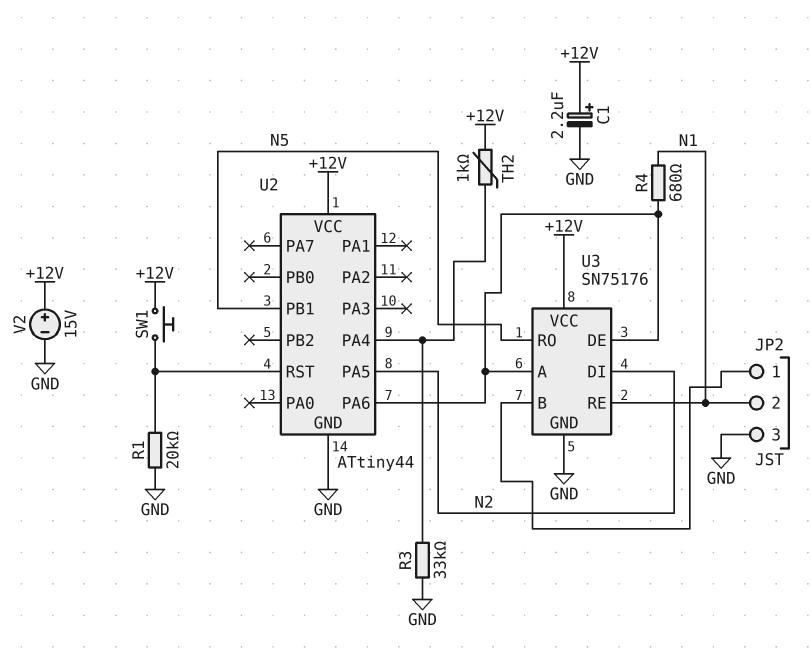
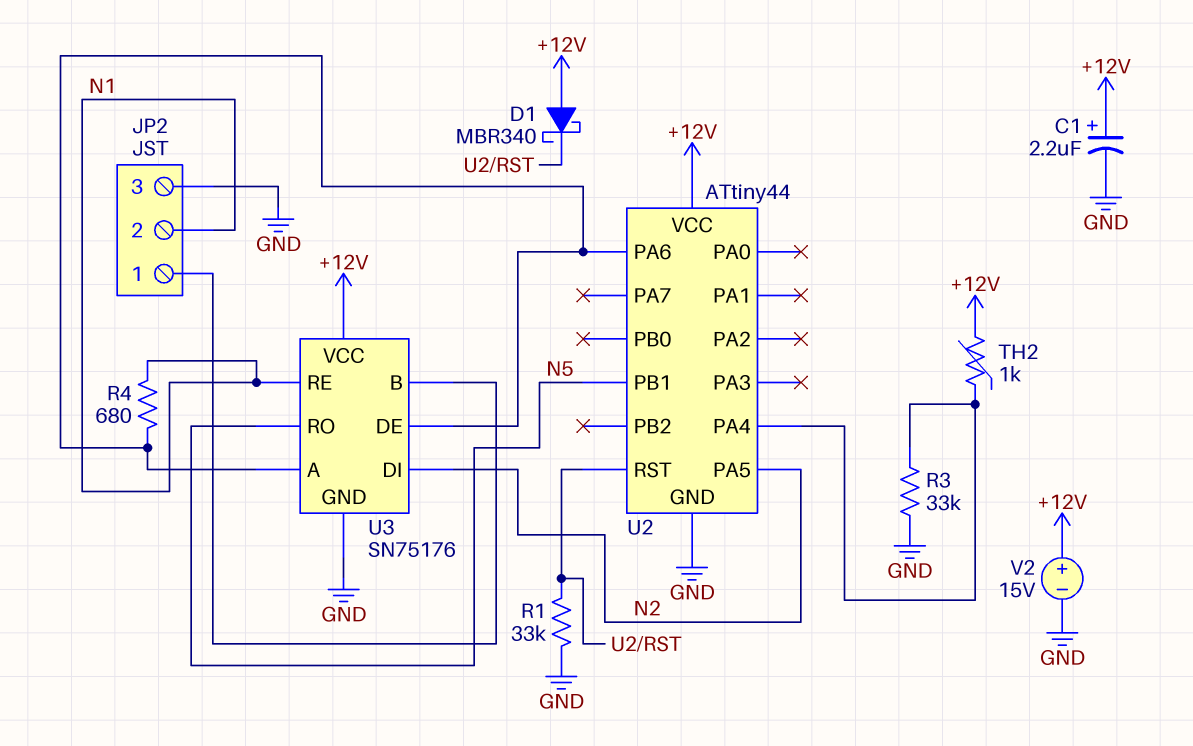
D1: none -> schottky MBR340 (A +12V, K U2/RST)
R1: 20k (GND, U2/RST) -> 33k (GND, U2/RST)
SW1: button (+12V, U2/RST) -> none

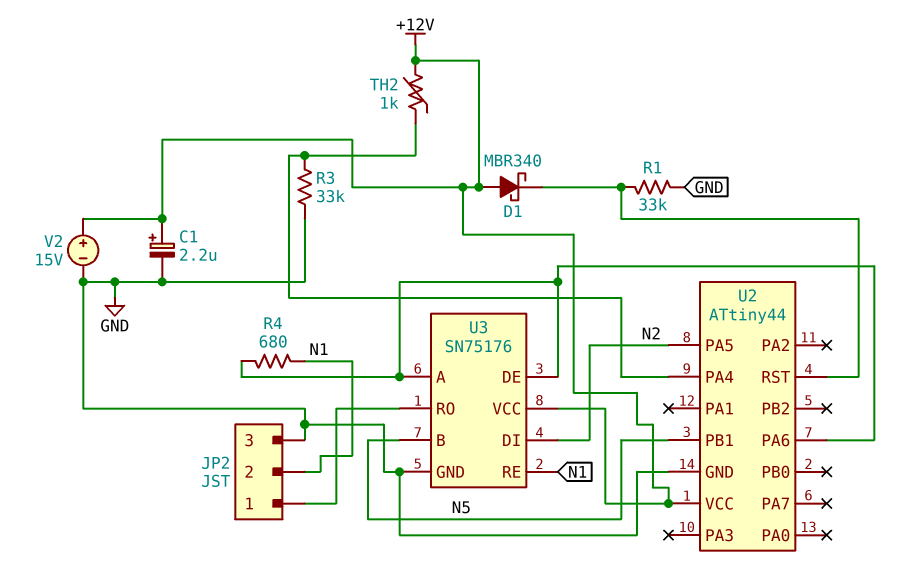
U3 pin B: JP2/1 -> N5
U3 pin RO: N5 -> JP2/1

